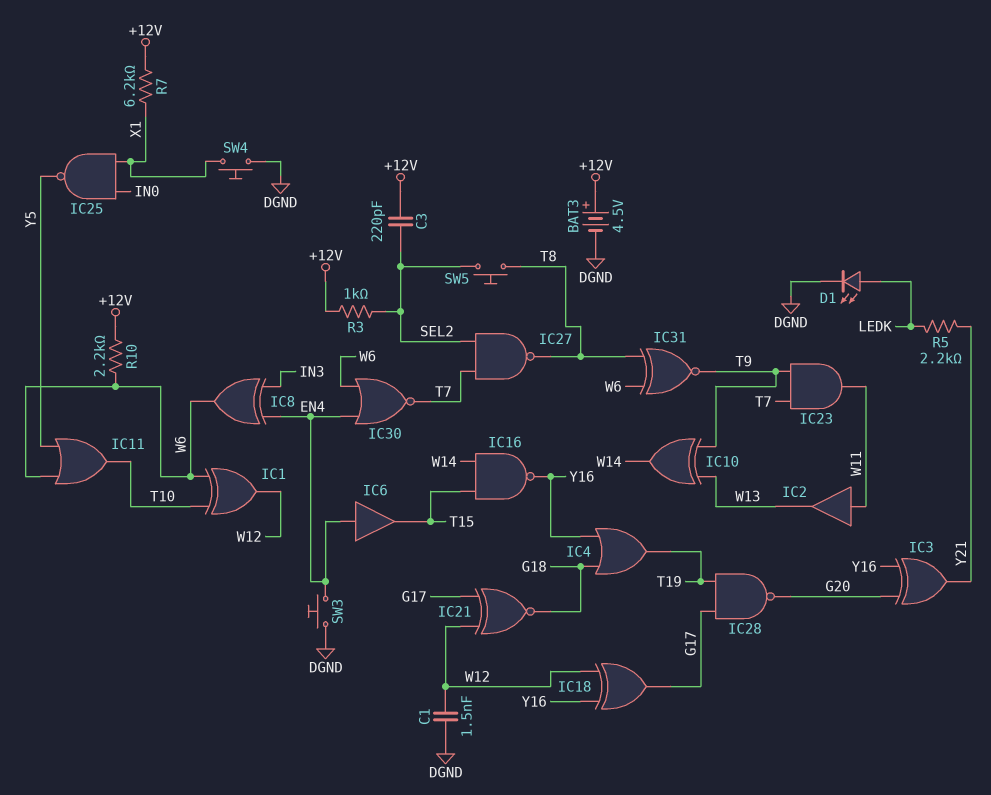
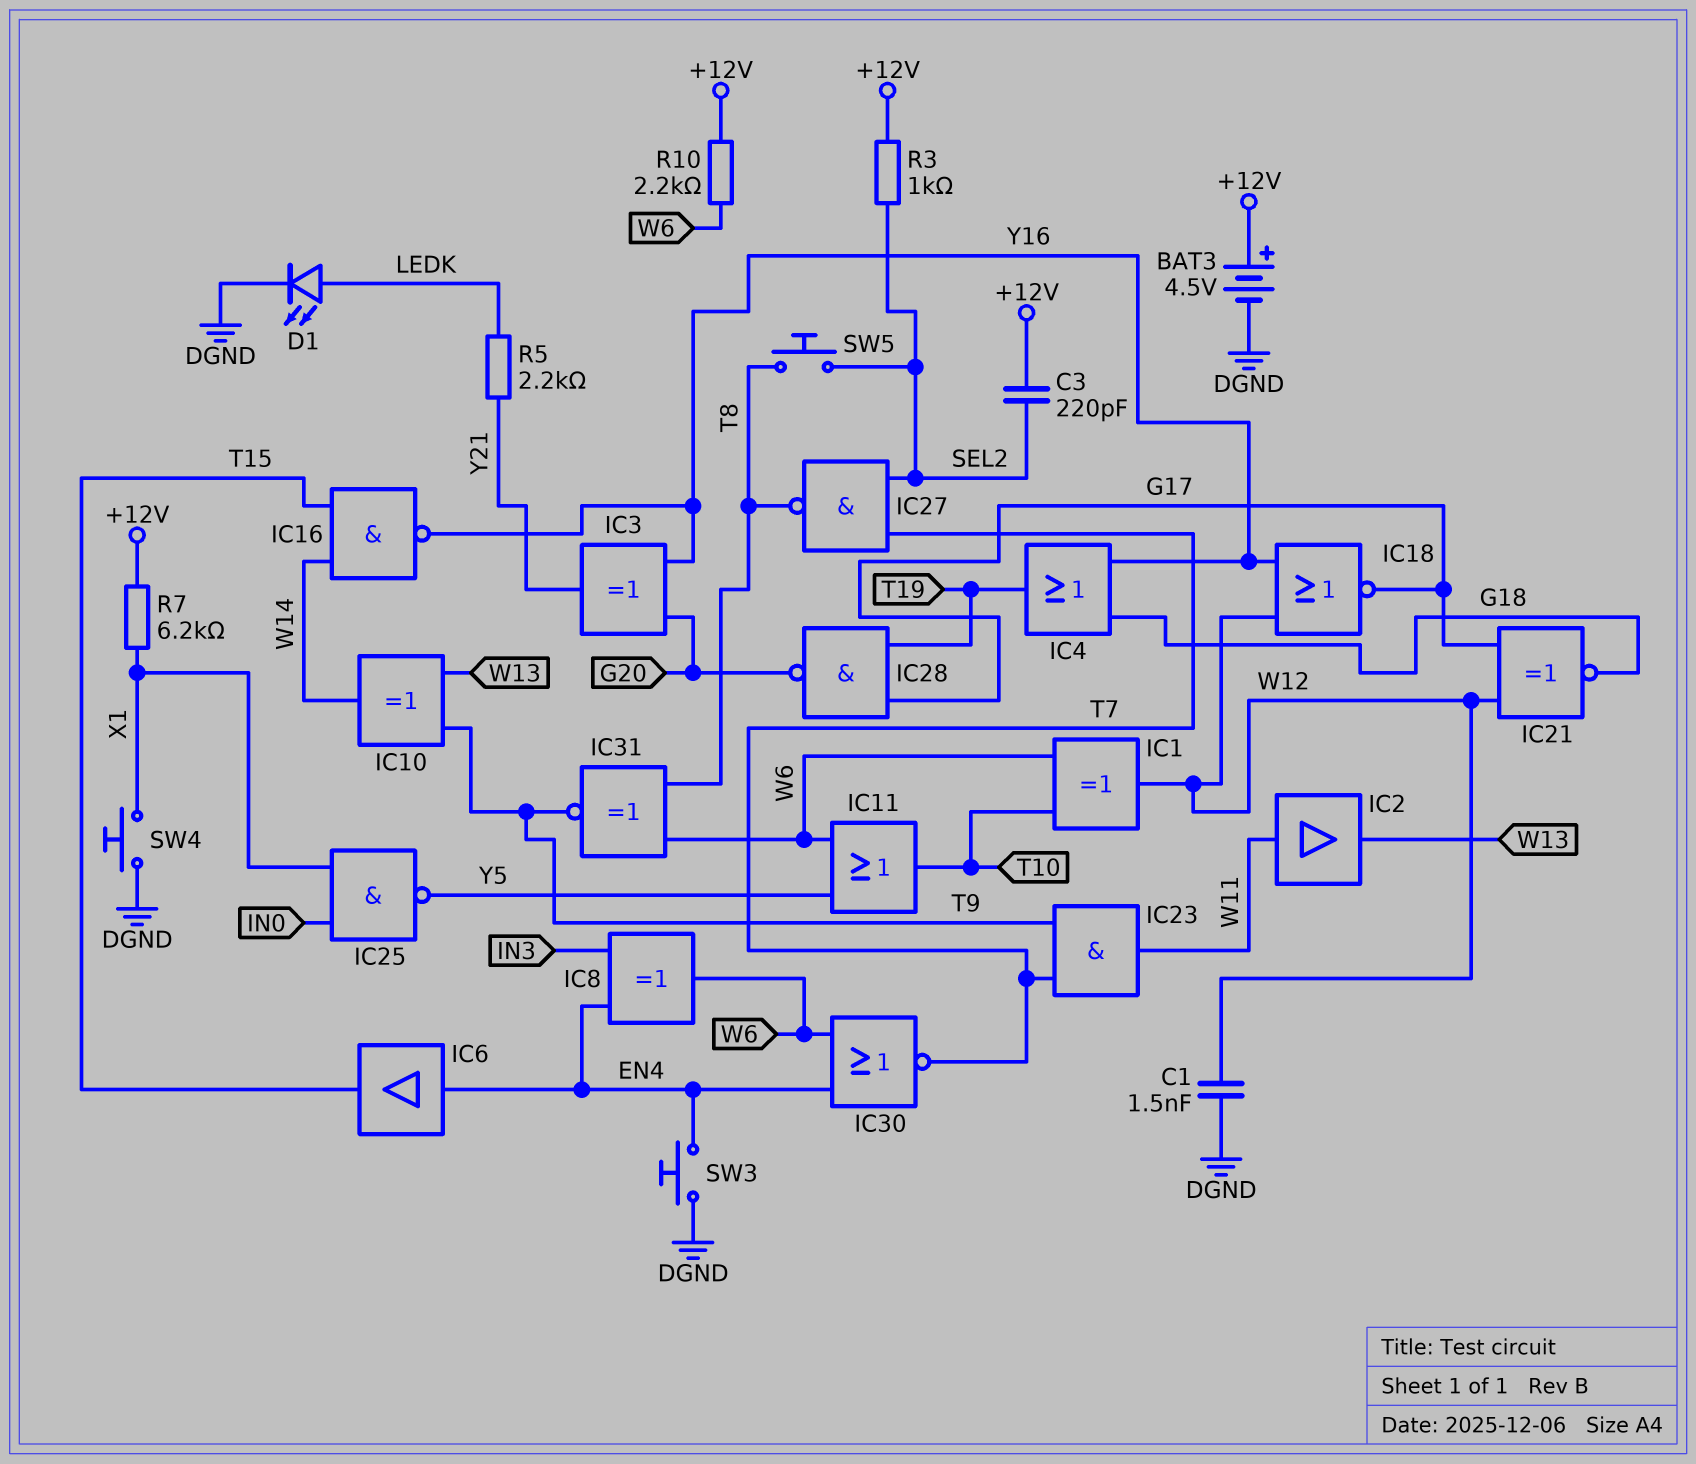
IC18: XOR (in W12, in Y16, out G17) -> NOR (in W12, in Y16, out G17)

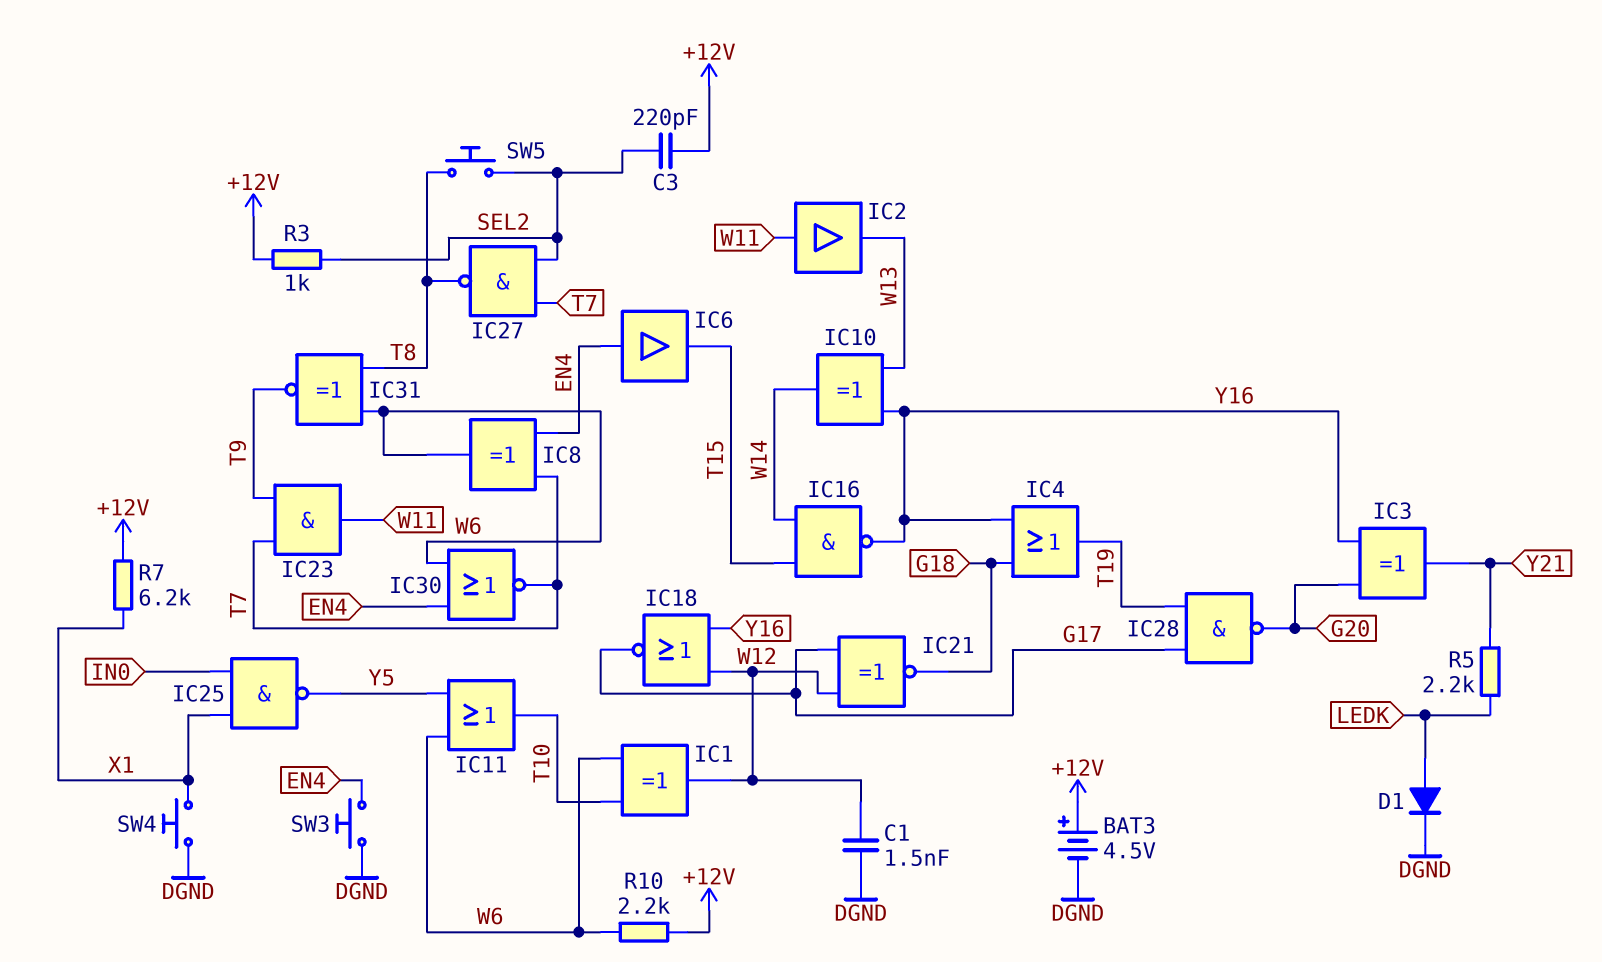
D1: LED (A LEDK, K DGND) -> diode (A LEDK, K DGND)
IC8: XOR (in EN4, in IN3, out W6) -> XOR (in EN4, in T7, out W6)
IC10: XOR (in T9, in W13, out W14) -> XOR (in W13, in Y16, out W14)

